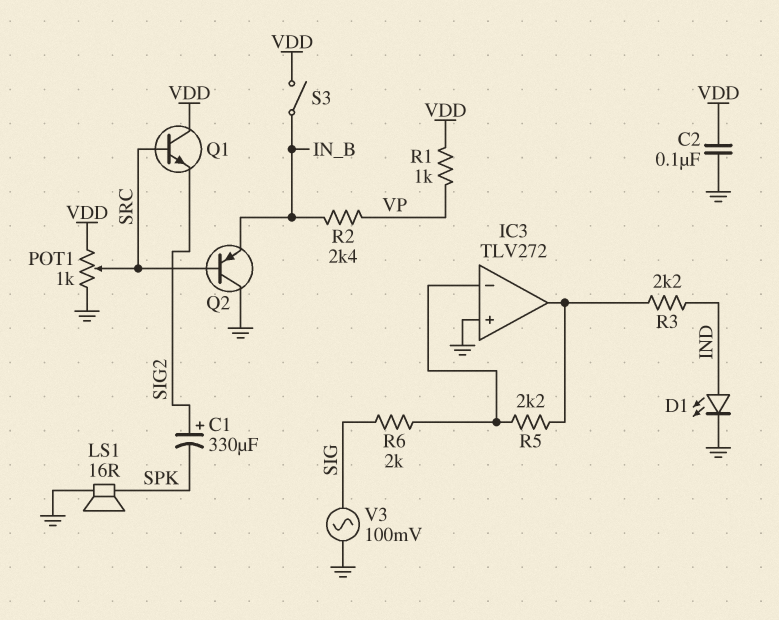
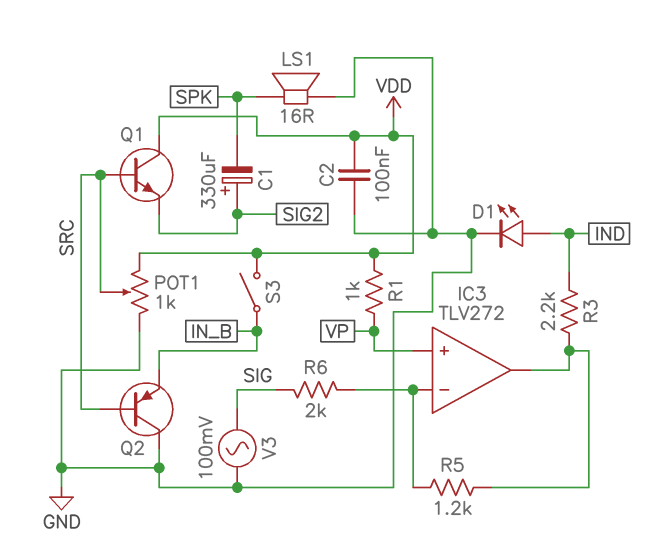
IC3 pin in+: GND -> VP
R2: 2.4k (IN_B, VP) -> none
R5: 2.2k (IC3/in-, IC3/out) -> 1.2k (IC3/in-, IC3/out)

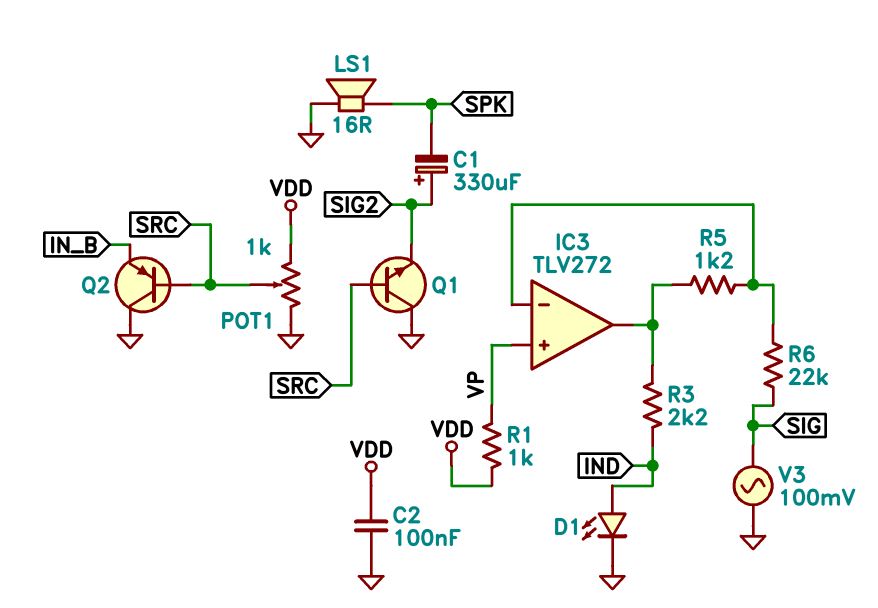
Q1: NPN (B SRC, C VDD, E SIG2) -> NPN (B SRC, C GND, E SIG2)
R6: 2k (IC3/in-, SIG) -> 22k (IC3/in-, SIG)
S3: switch (IN_B, VDD) -> none

